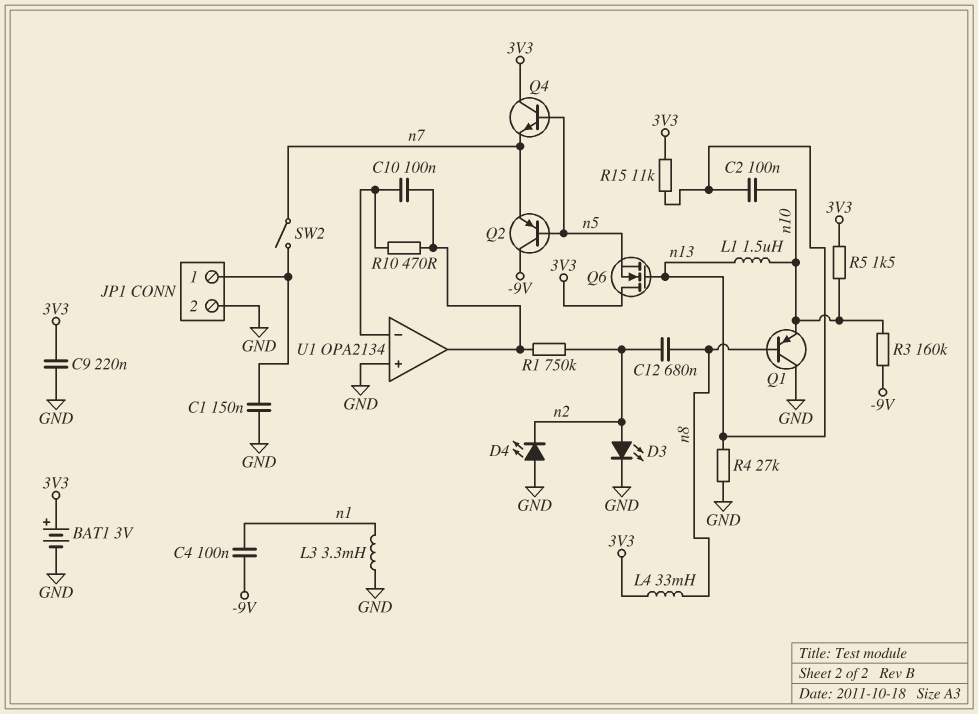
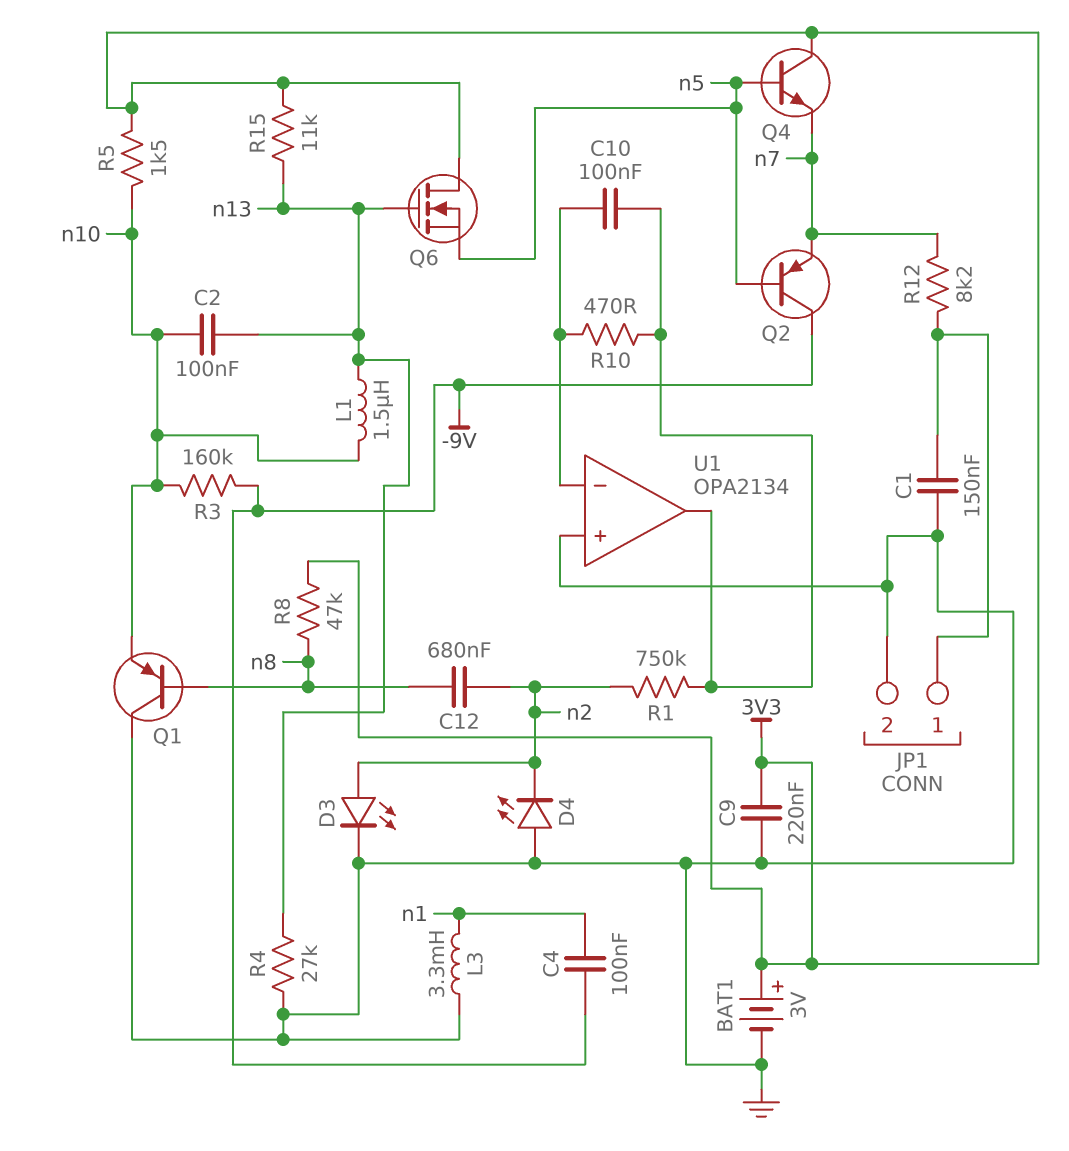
L4: 33mH (3V3, n8) -> none
R8: none -> 47k (3V3, n8)
R12: none -> 8.2k (JP1/1, n7)
SW2: switch (JP1/1, n7) -> none

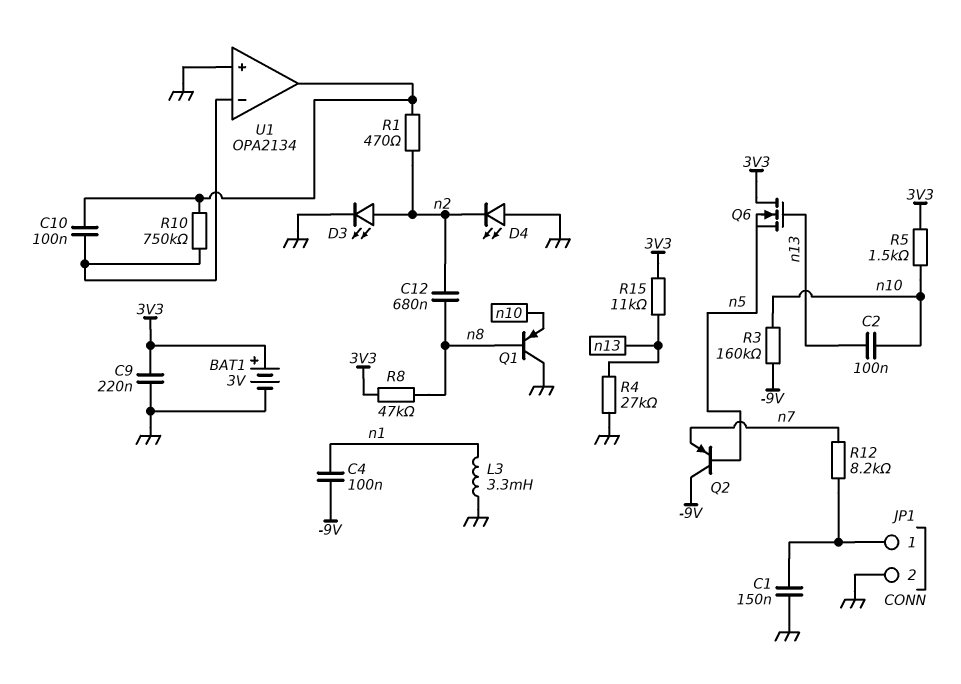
L1: 1.5uH (n10, n13) -> none
Q4: NPN (B n5, C 3V3, E n7) -> none
R1: 750k (U1/out, n2) -> 470 (U1/out, n2)
R10: 470 (U1/in-, U1/out) -> 750k (U1/in-, U1/out)

